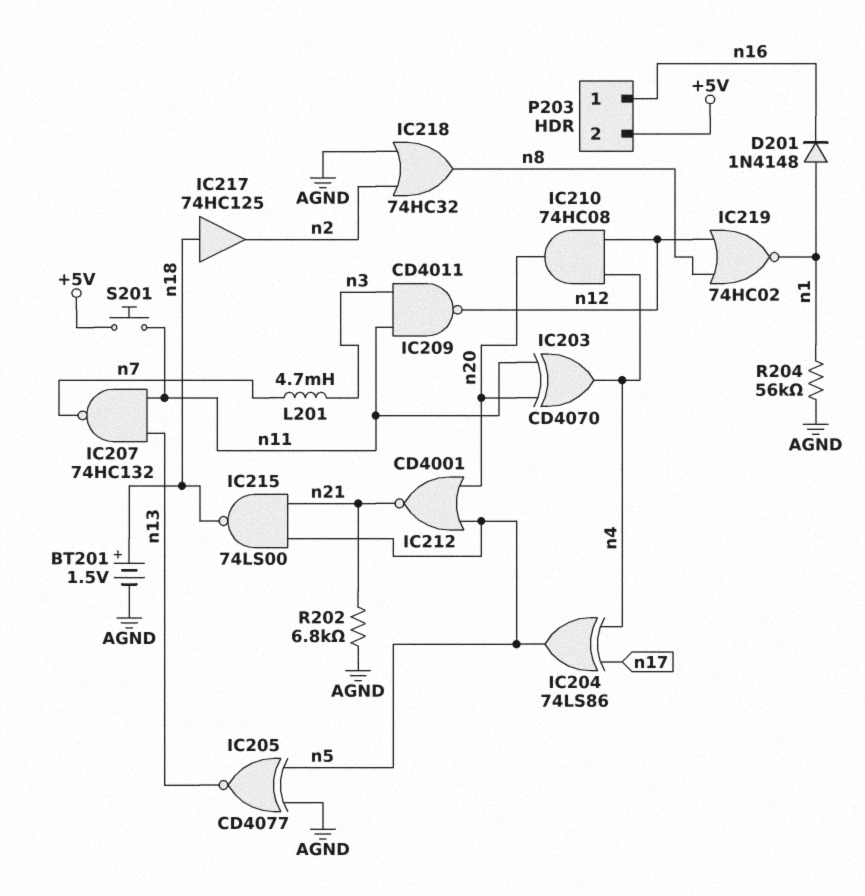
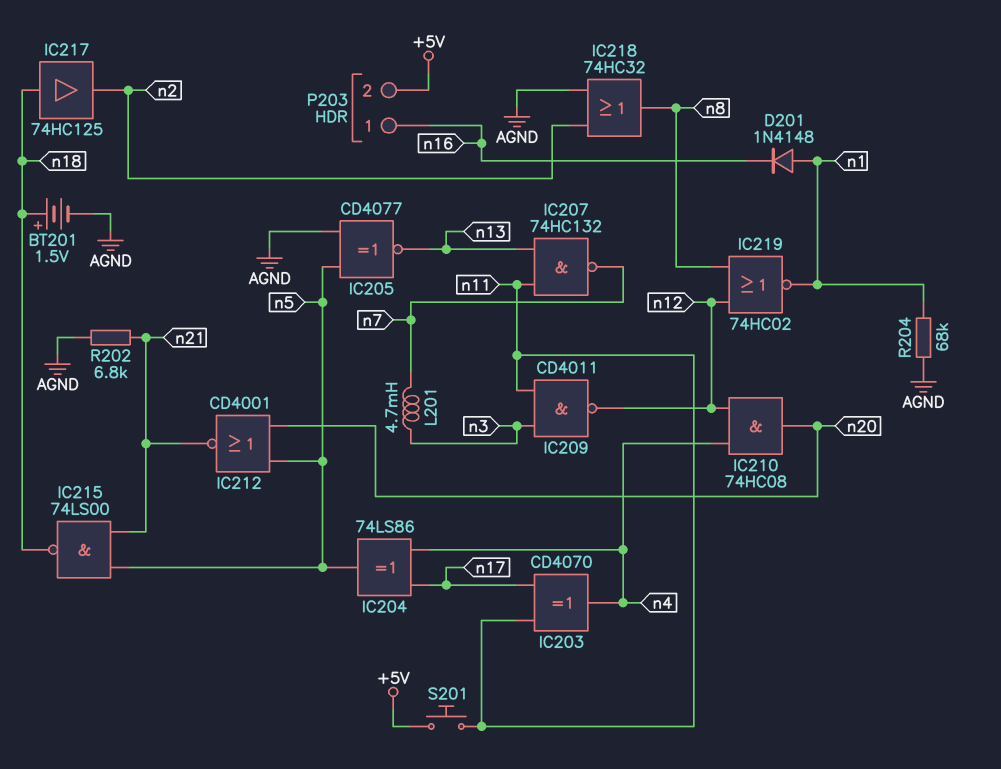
IC203: XOR CD4070 (in n11, in n20, out n4) -> XOR CD4070 (in n11, in n17, out n4)
R204: 56k (AGND, n1) -> 68k (AGND, n1)

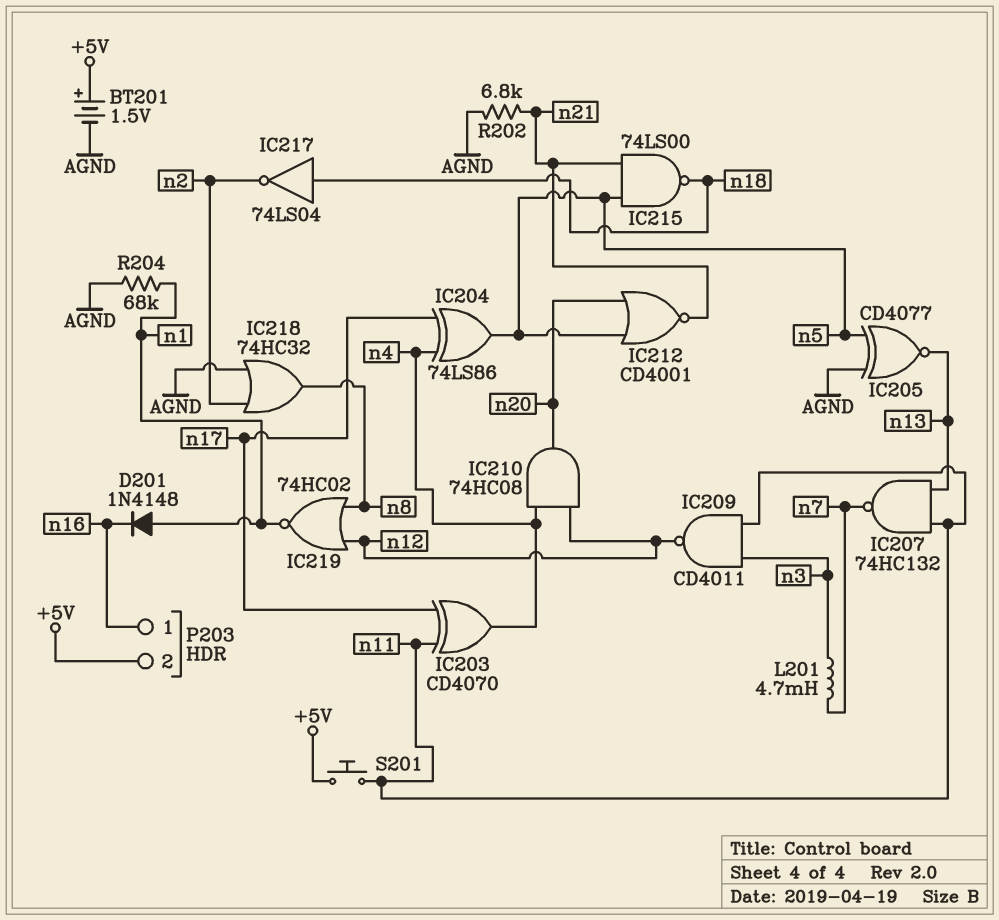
BT201: 1.5V (plus n18, minus AGND) -> 1.5V (plus +5V, minus AGND)
IC217: buffer 74HC125 (in n18, out n2) -> NOT 74LS04 (in n18, out n2)

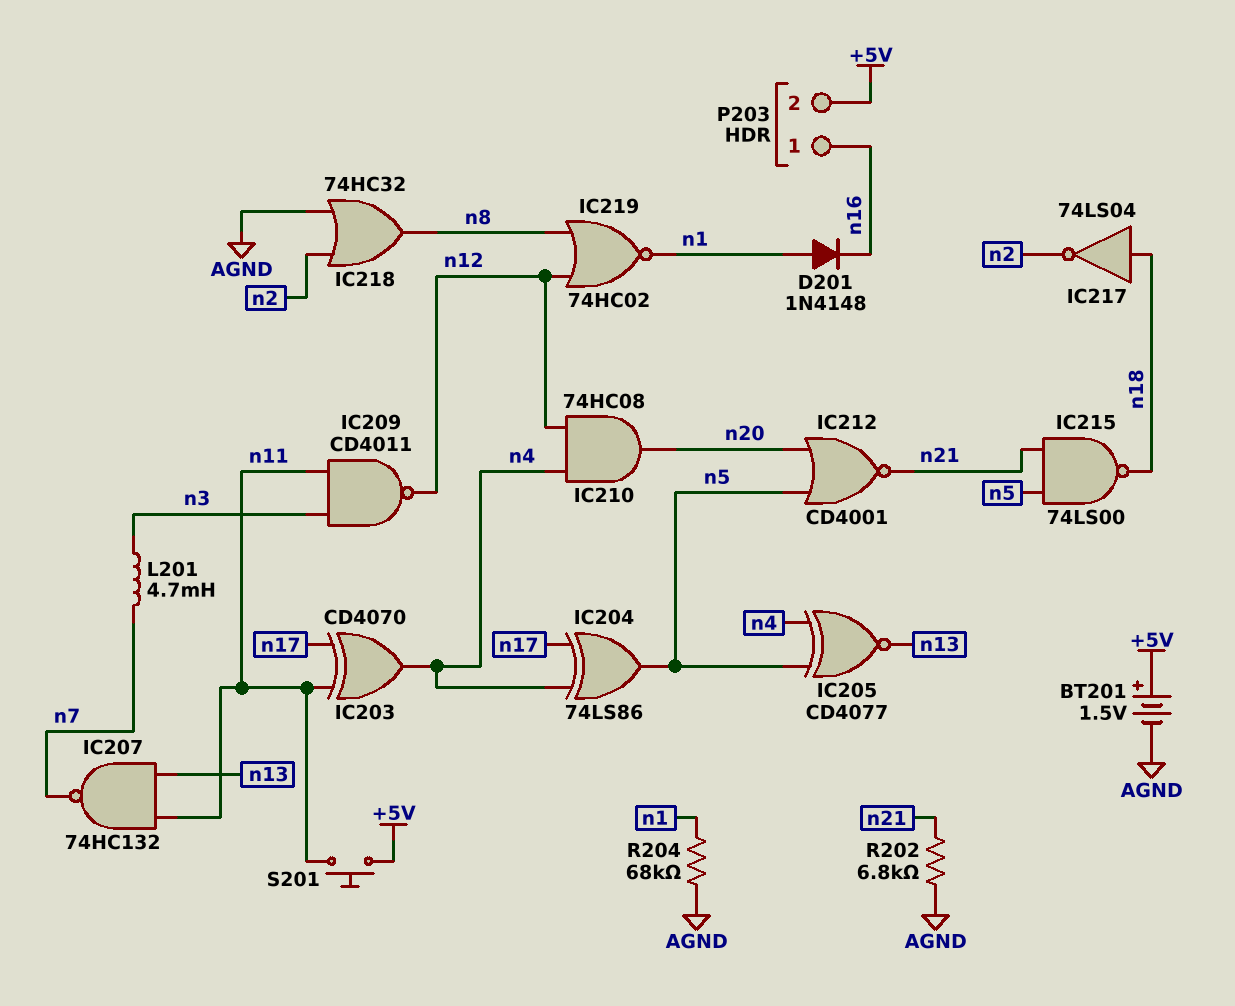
IC205: XNOR CD4077 (in AGND, in n5, out n13) -> XNOR CD4077 (in n4, in n5, out n13)

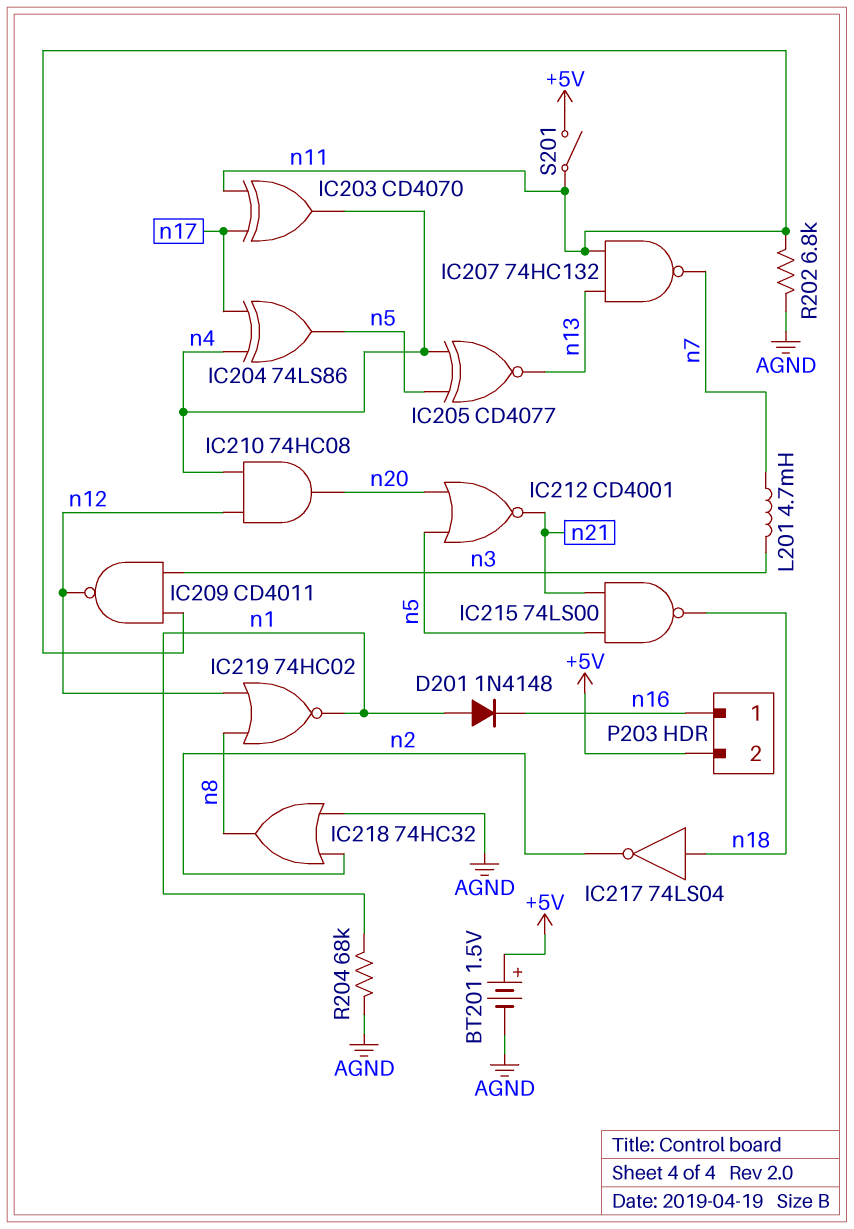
R202: 6.8k (AGND, n21) -> 6.8k (AGND, n11)
S201: button (+5V, n11) -> switch (+5V, n11)

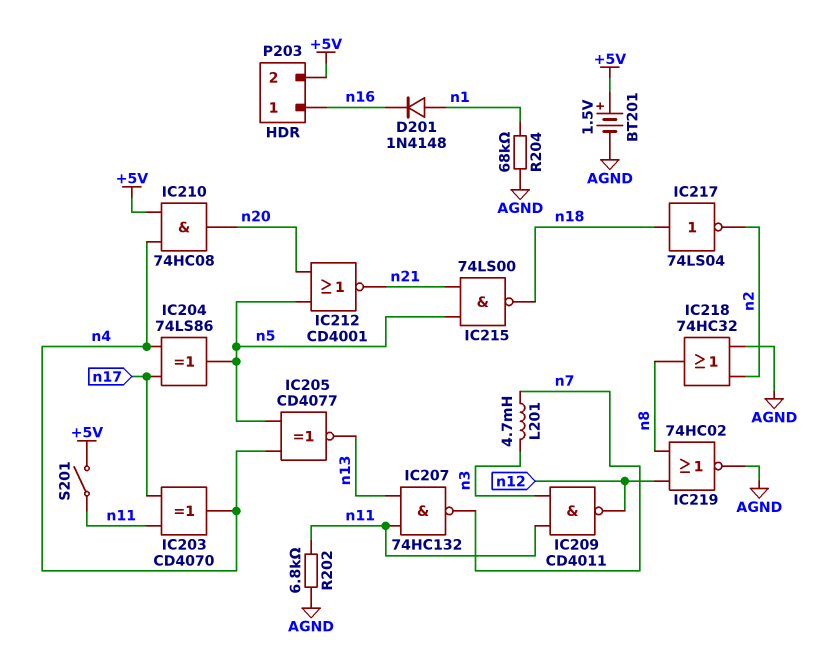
IC210: AND 74HC08 (in n4, in n12, out n20) -> AND 74HC08 (in +5V, in n4, out n20)
IC219: NOR 74HC02 (in n8, in n12, out n1) -> NOR 74HC02 (in n8, in n12, out AGND)

